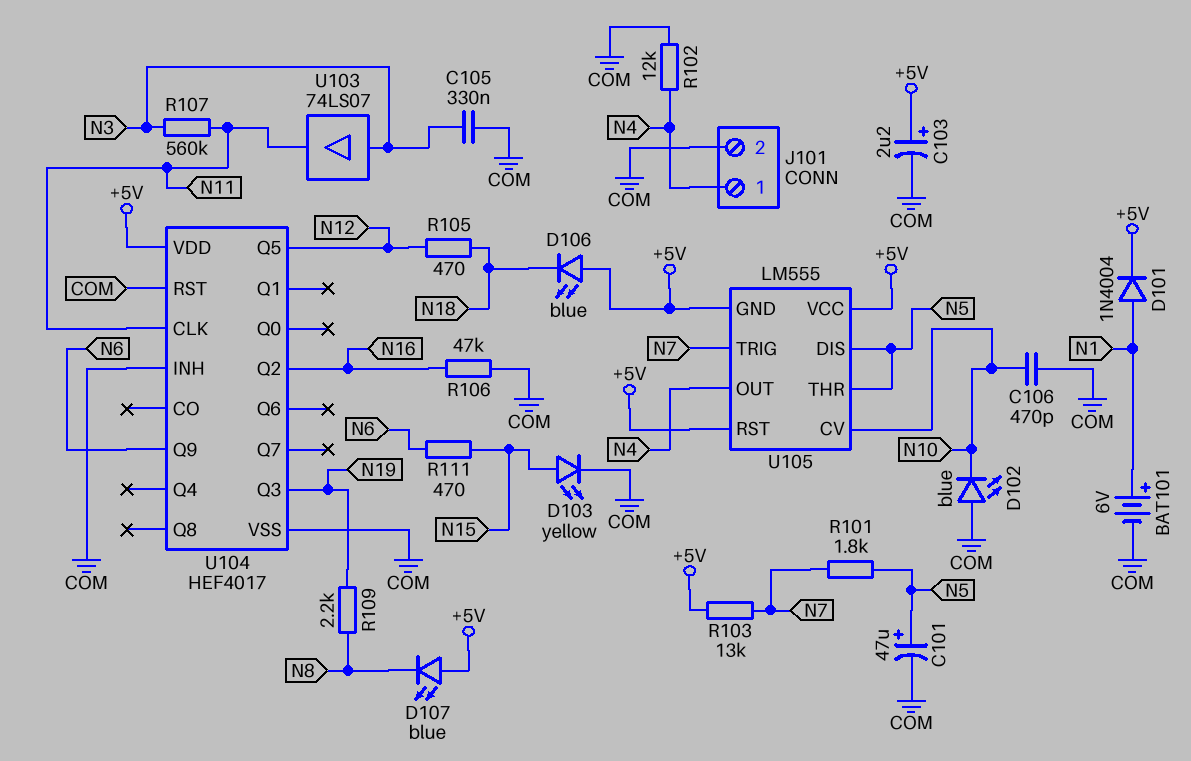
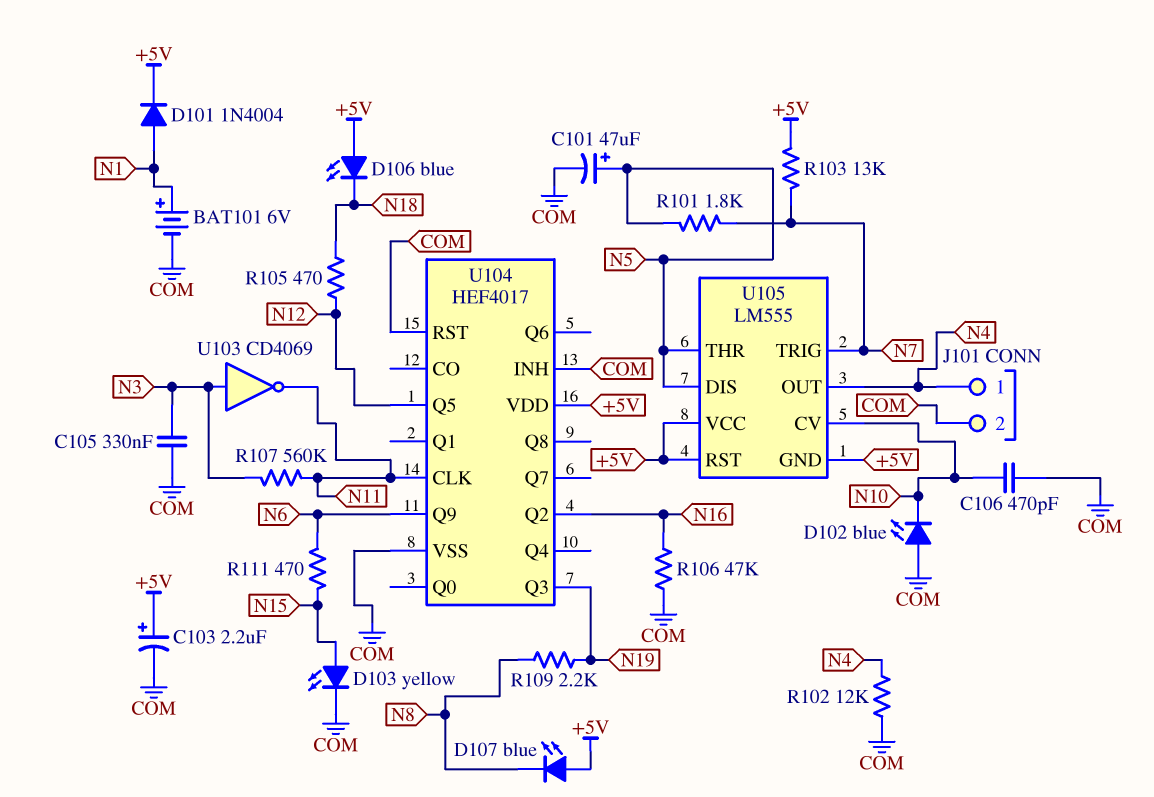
U103: buffer 74LS07 (in N3, out N11) -> NOT CD4069 (in N3, out N11)

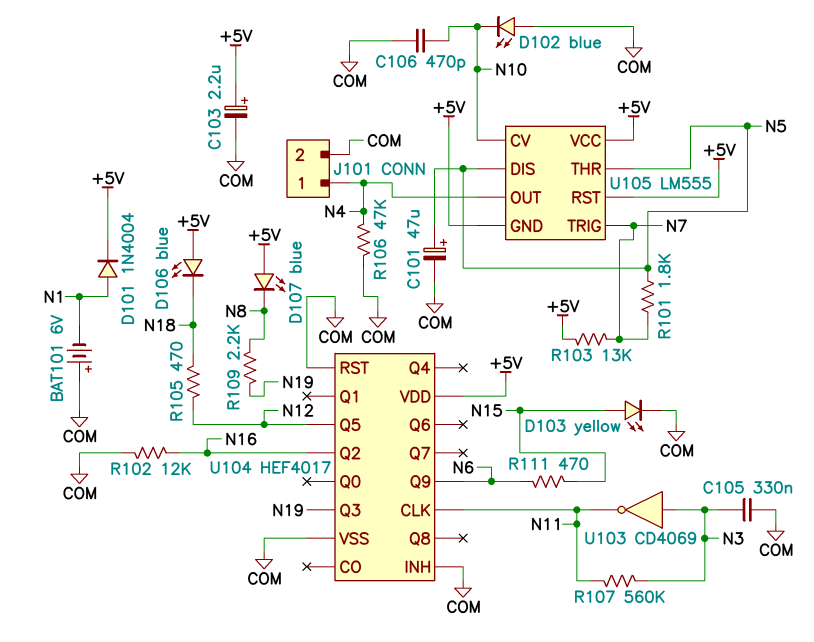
BAT101: 6V (plus N1, minus COM) -> 6V (plus COM, minus N1)
R102: 12k (COM, N4) -> 12k (COM, N16)
R106: 47k (COM, N16) -> 47k (COM, N4)

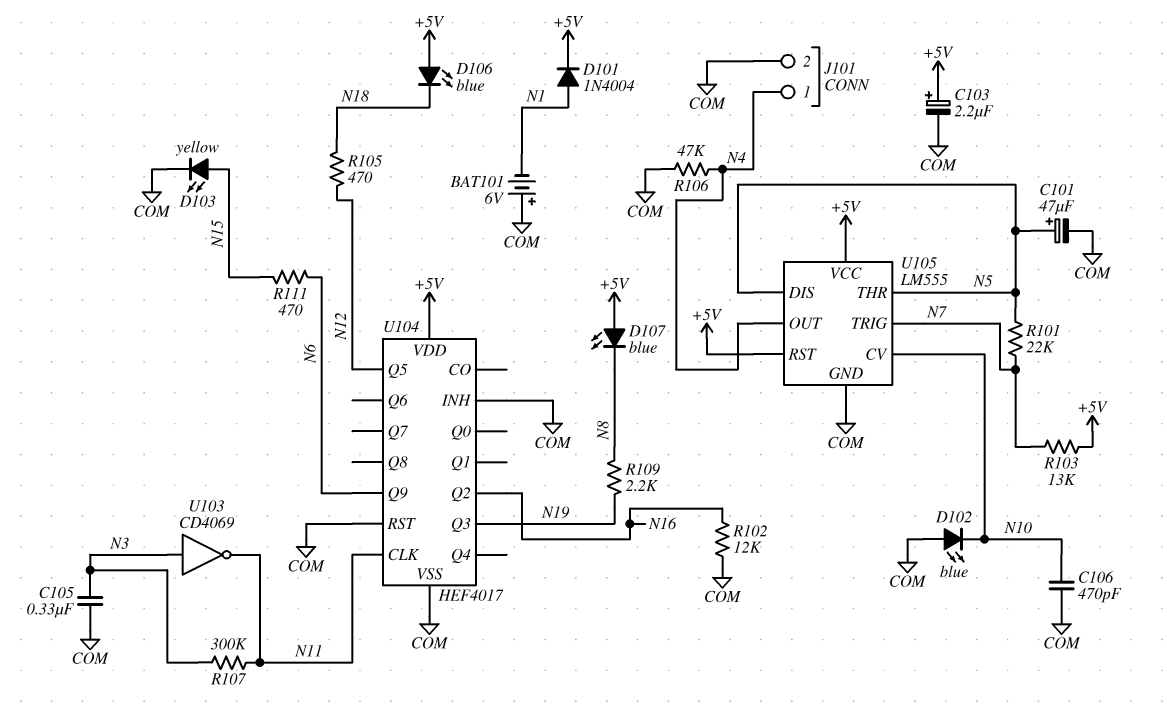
R101: 1.8k (N5, N7) -> 22k (N5, N7)
R107: 560k (N3, N11) -> 300k (N3, N11)
U105 pin GND: +5V -> COM

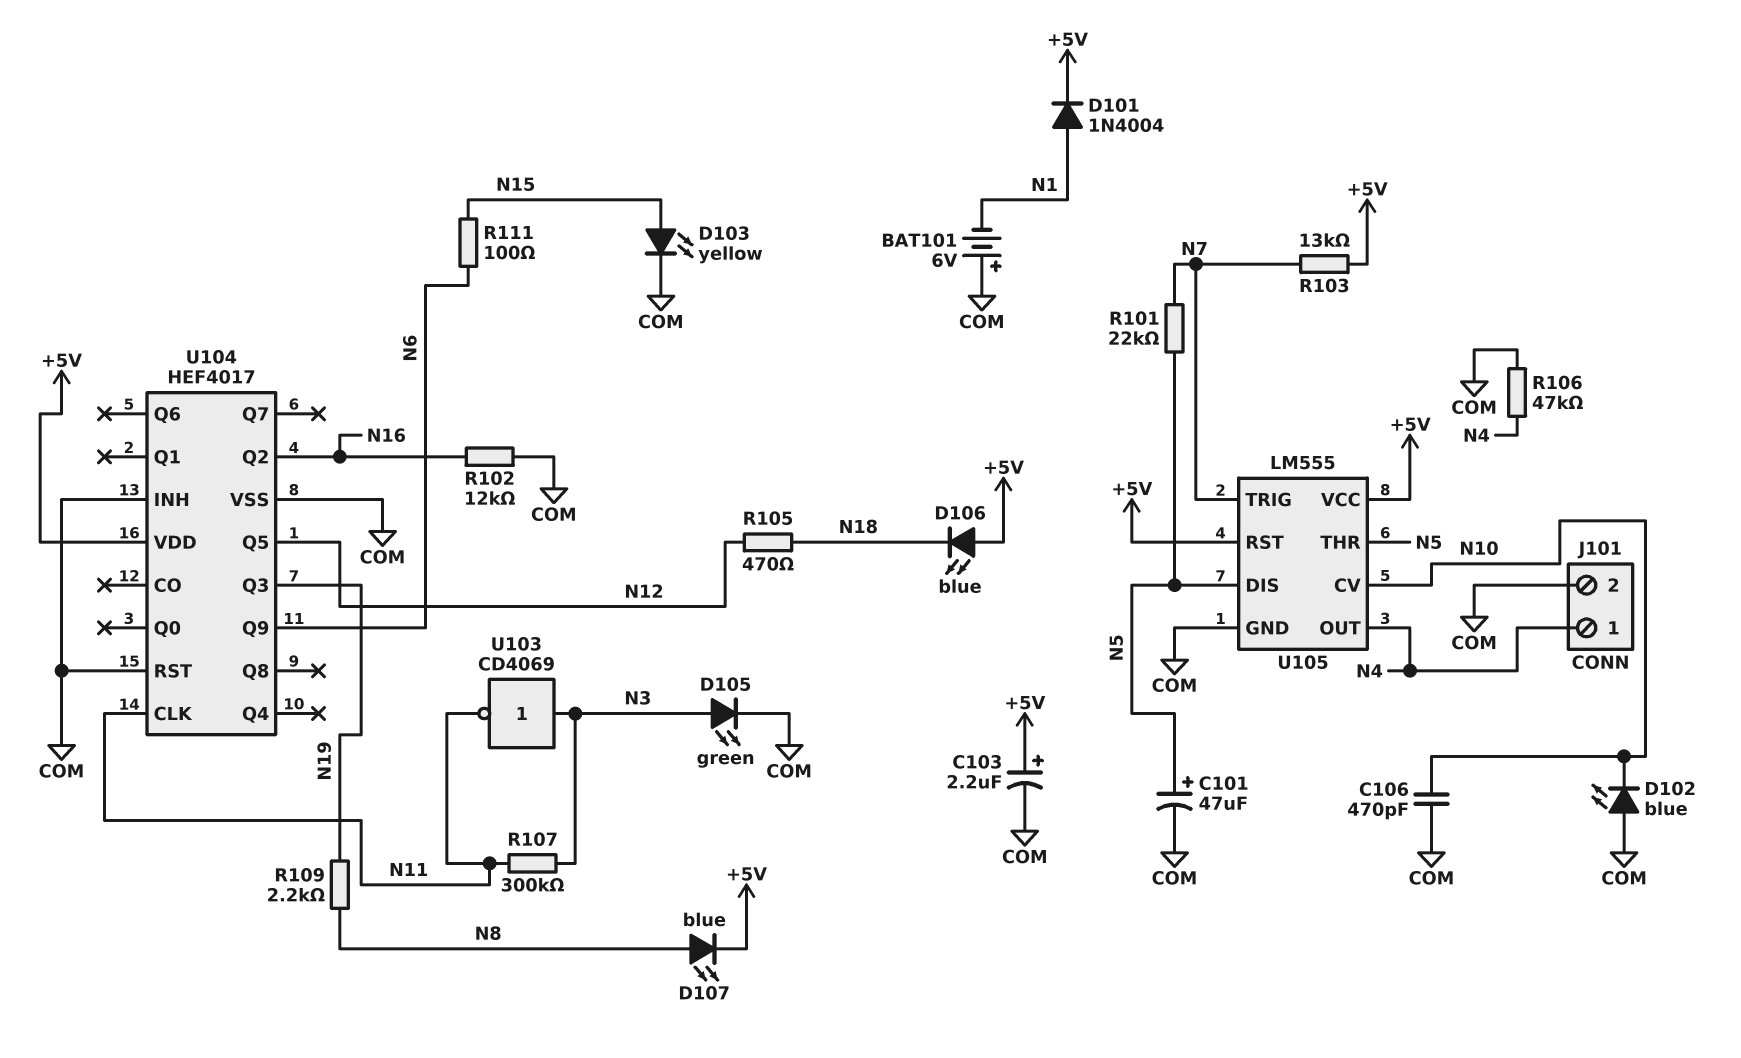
C105: 330nF (COM, N3) -> none
D105: none -> LED green (A N3, K COM)
D107: LED blue (A +5V, K N8) -> LED blue (A N8, K +5V)
R111: 470 (N6, N15) -> 100 (N6, N15)

